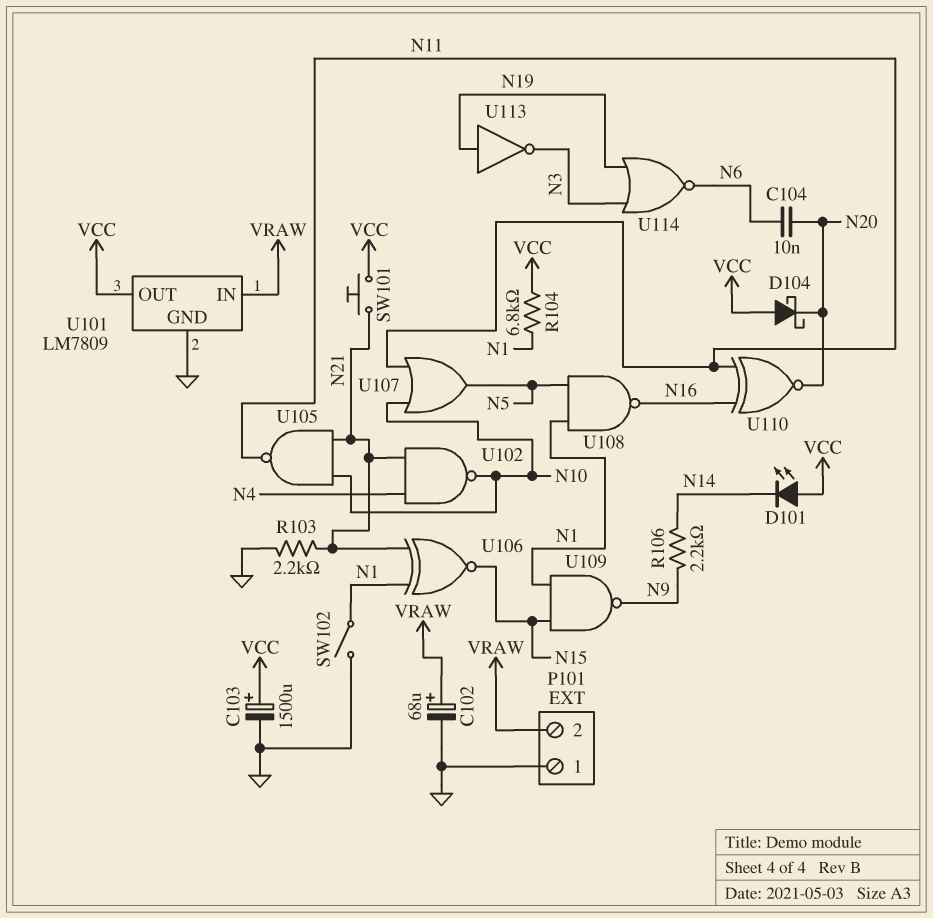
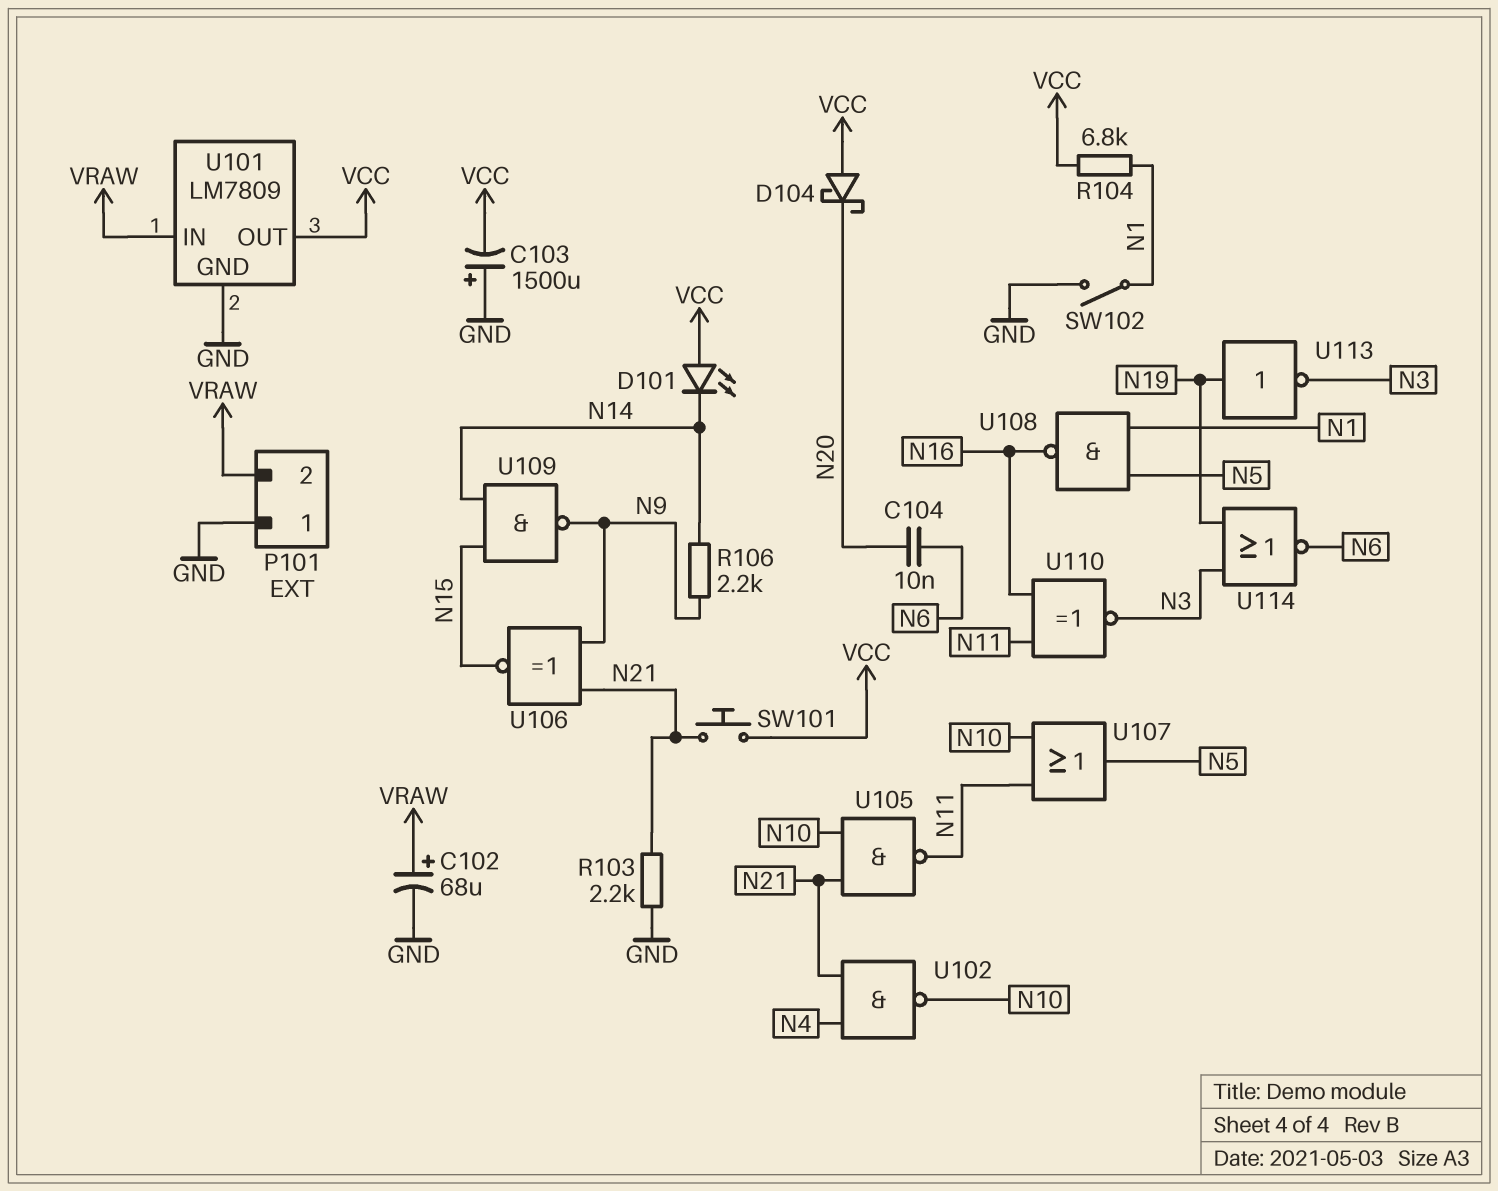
C103: 1500uF (plus VCC, minus GND) -> 1500uF (plus GND, minus VCC)
U106: XNOR (in N1, in N21, out N15) -> XNOR (in N9, in N21, out N15)
U109: NAND (in N1, in N15, out N9) -> NAND (in N14, in N15, out N9)
U110: XNOR (in N11, in N16, out N20) -> XNOR (in N11, in N16, out N3)

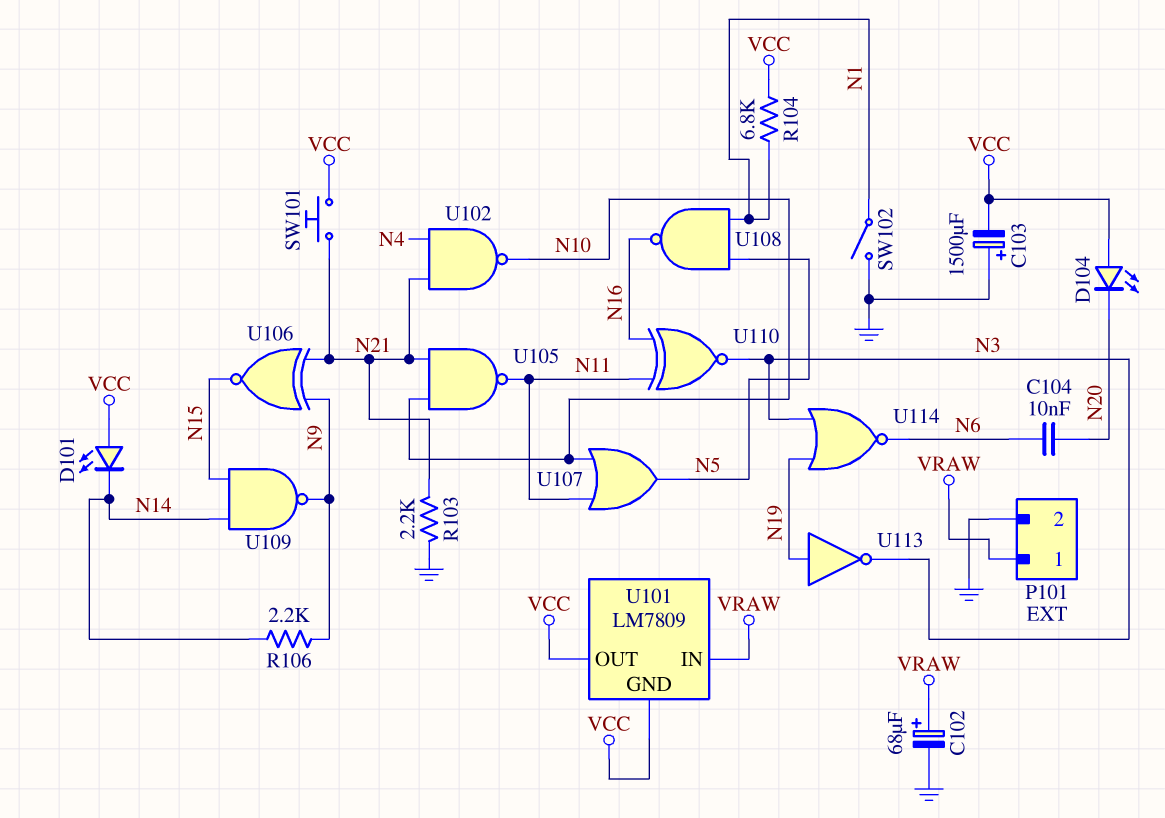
D104: schottky (A VCC, K N20) -> LED (A VCC, K N20)
P101 pin 1: GND -> VRAW
P101 pin 2: VRAW -> GND
U101 pin GND: GND -> VCC

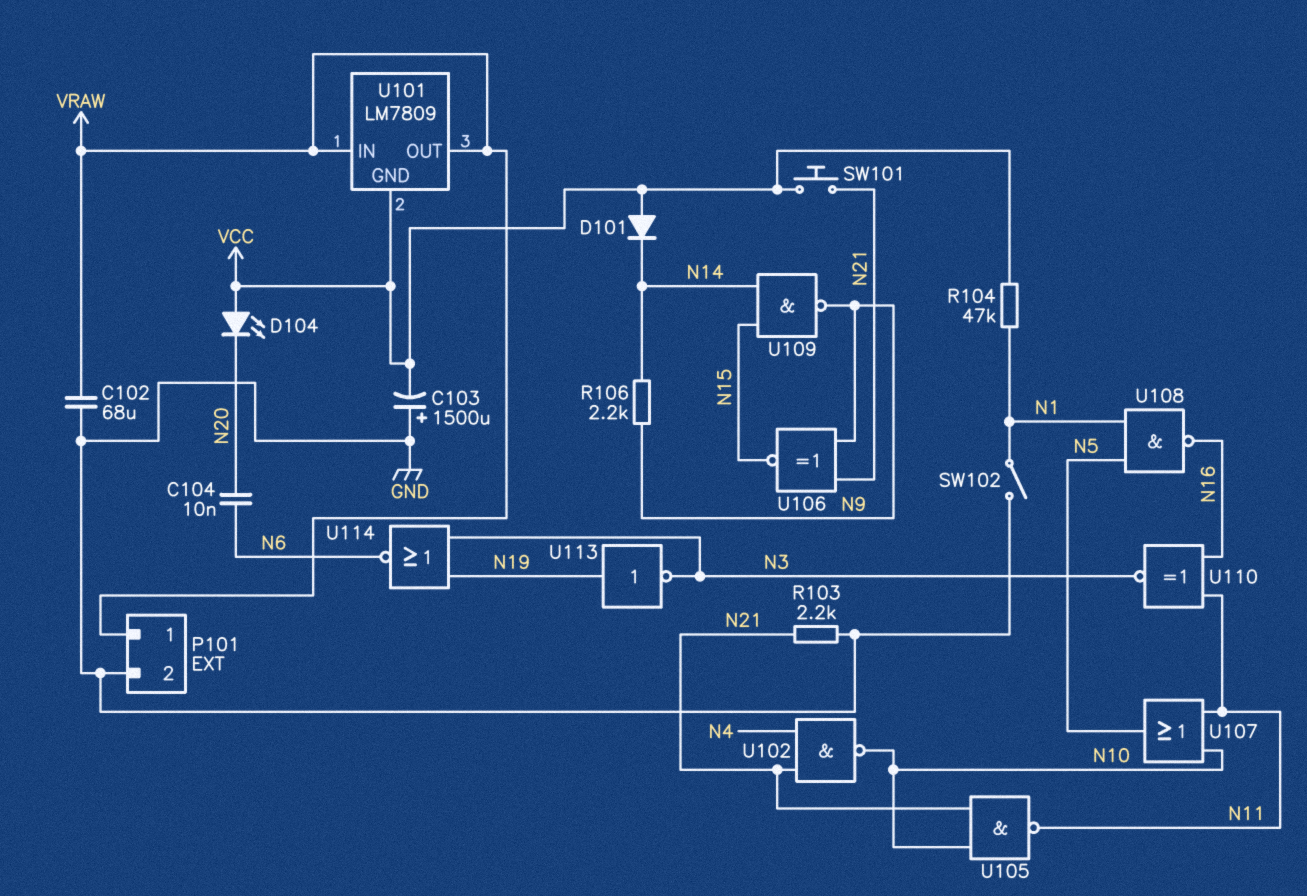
C102: 68uF (plus VRAW, minus GND) -> 68uF (GND, VRAW)
D101: LED (A VCC, K N14) -> diode (A VCC, K N14)
R104: 6.8k (N1, VCC) -> 47k (N1, VCC)
U101 pin OUT: VCC -> VRAW

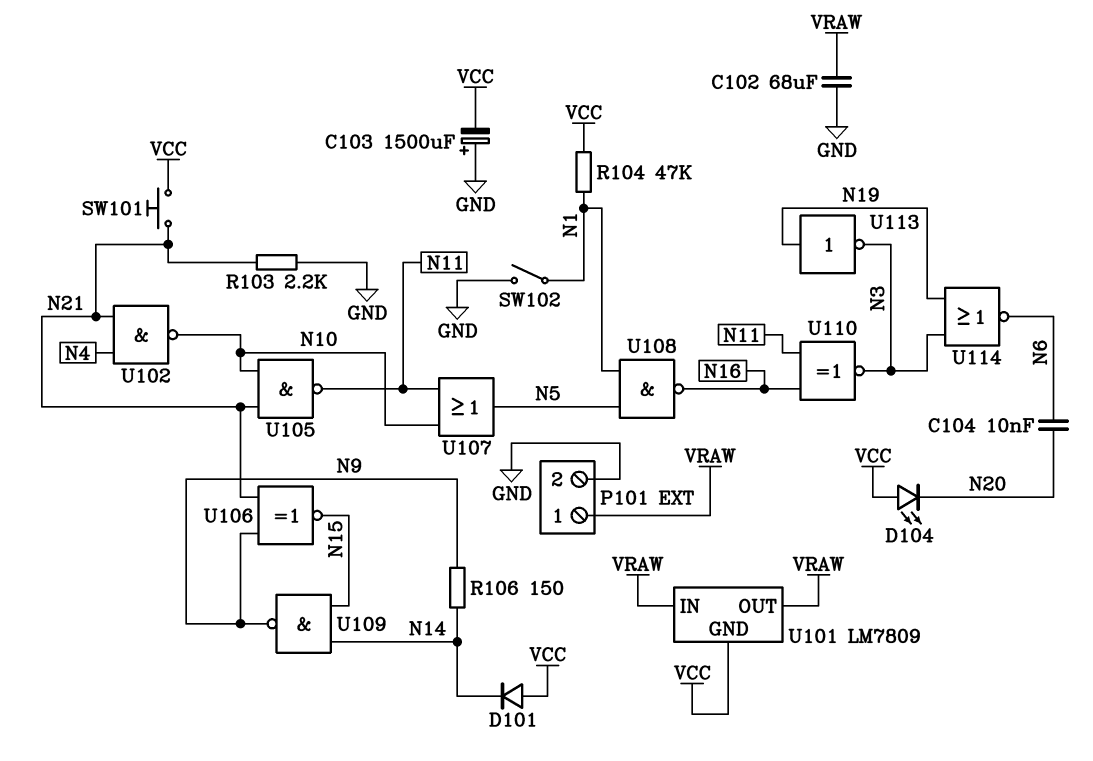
R106: 2.2k (N9, N14) -> 150 (N9, N14)

